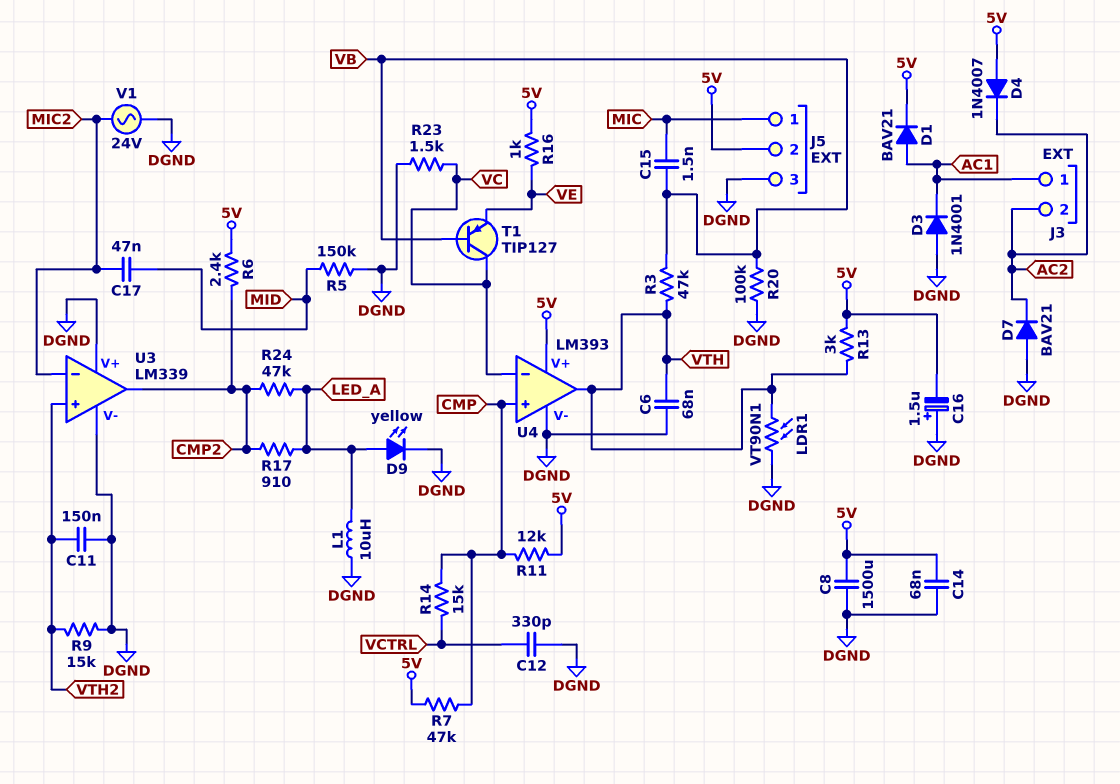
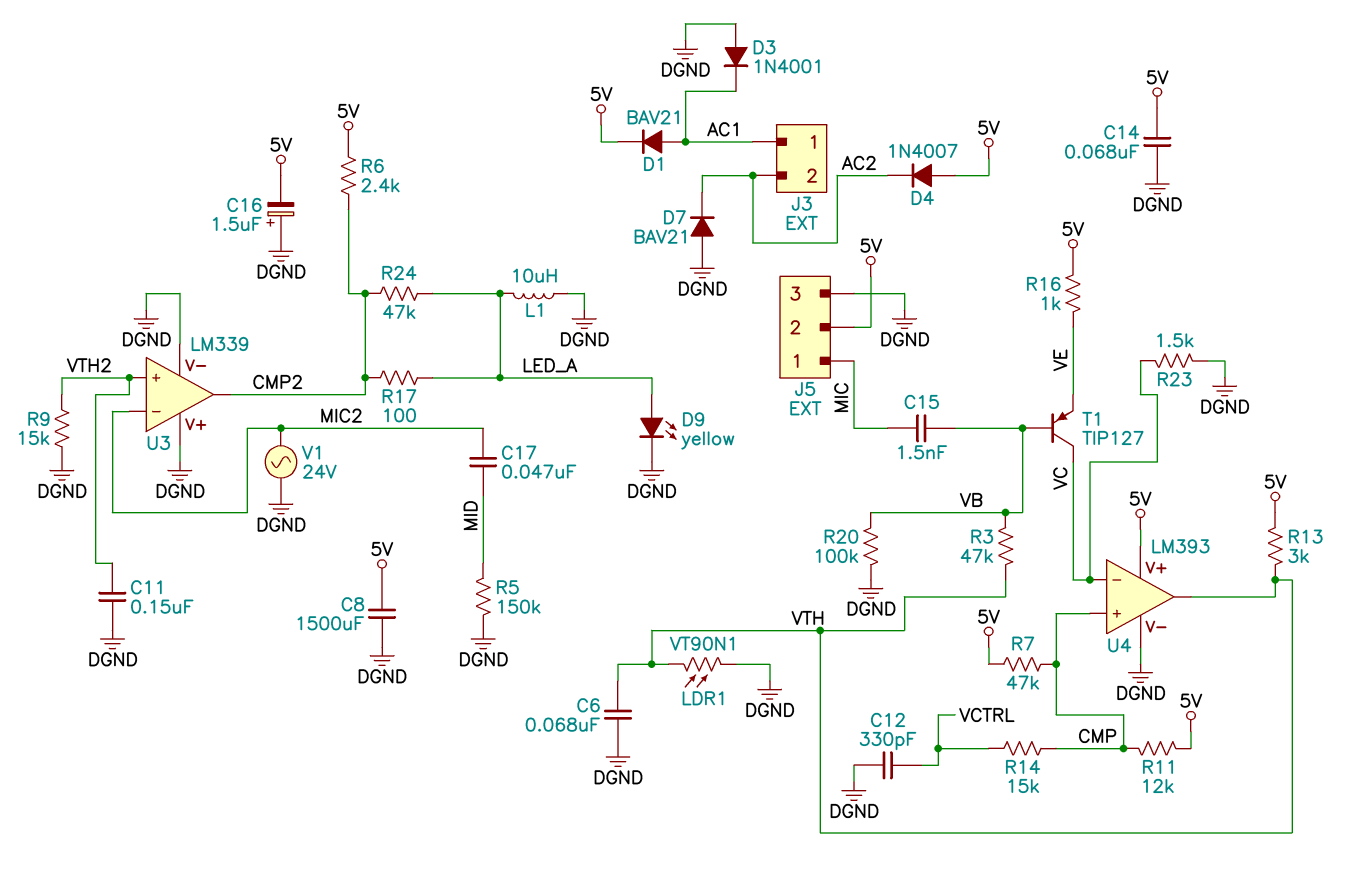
R17: 910 (CMP2, LED_A) -> 100 (CMP2, LED_A)

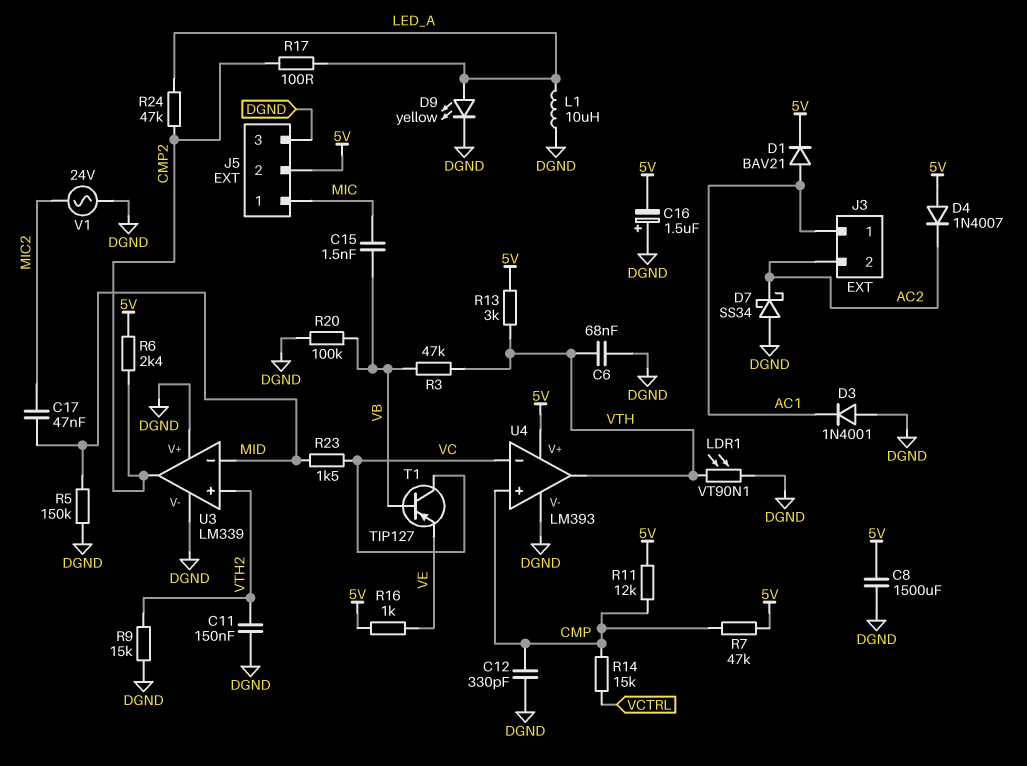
C12: 330pF (DGND, VCTRL) -> 330pF (CMP, DGND)
C14: 68nF (5V, DGND) -> none
D7: diode BAV21 (A DGND, K AC2) -> schottky SS34 (A DGND, K AC2)
R23: 1.5k (DGND, VC) -> 1.5k (MID, VC)
U3 pin in-: MIC2 -> MID

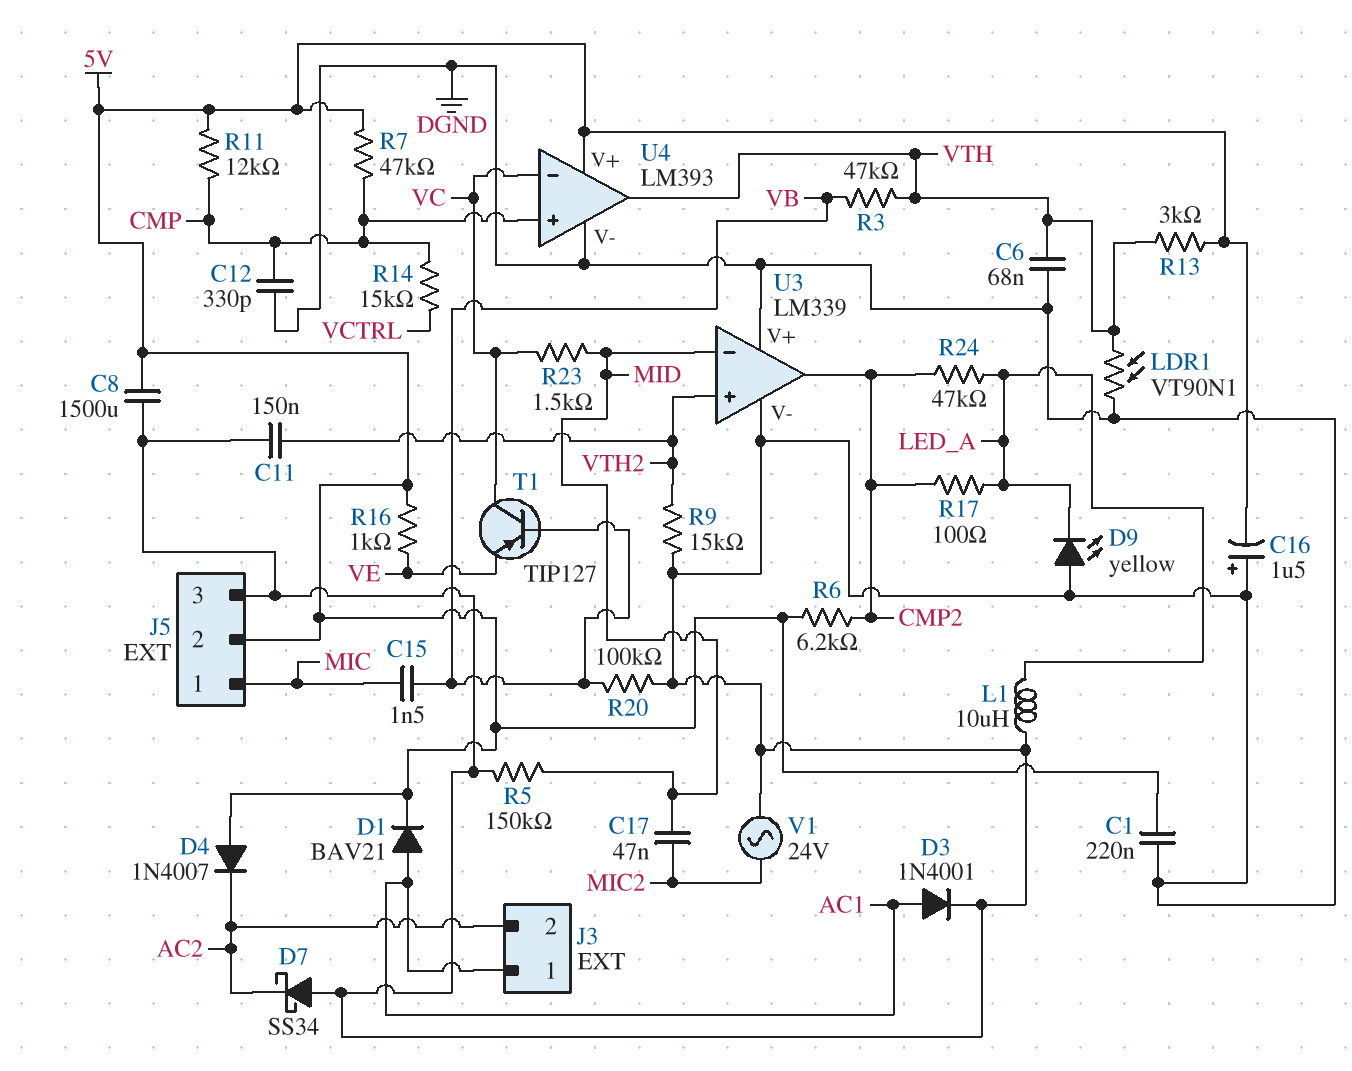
C1: none -> 220nF (5V, DGND)
D3: diode 1N4001 (A DGND, K AC1) -> diode 1N4001 (A AC1, K DGND)
D9: LED yellow (A LED_A, K DGND) -> LED yellow (A DGND, K LED_A)
R6: 2.4k (5V, CMP2) -> 6.2k (5V, CMP2)

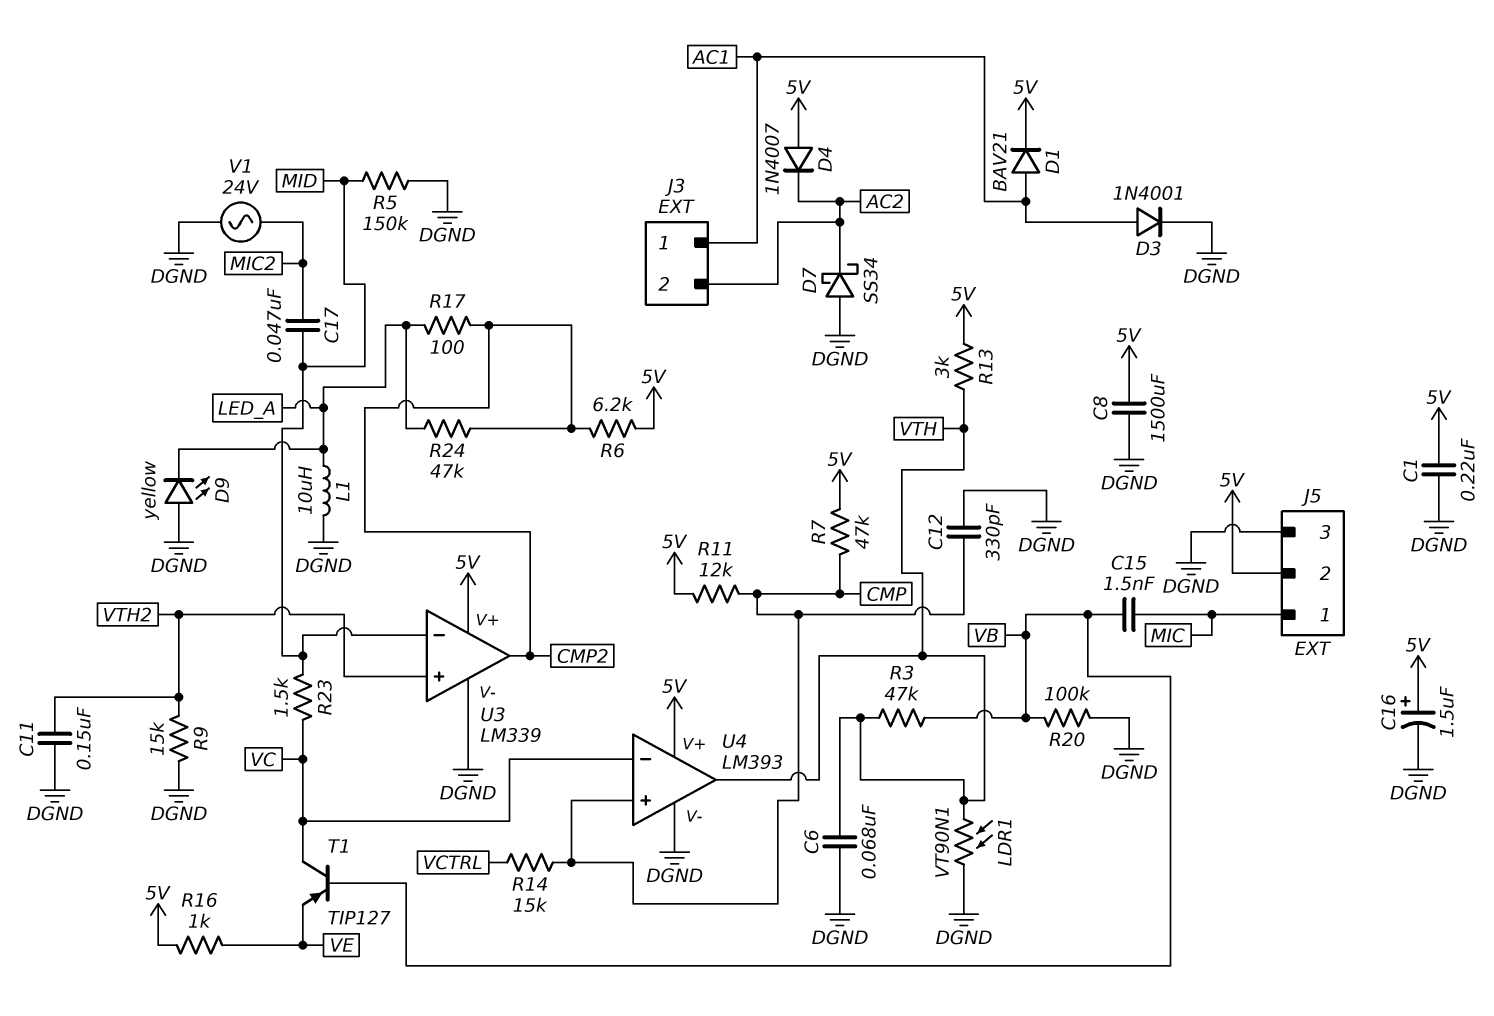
C16: 1.5uF (plus DGND, minus 5V) -> 1.5uF (plus 5V, minus DGND)
U3 pin V+: DGND -> 5V

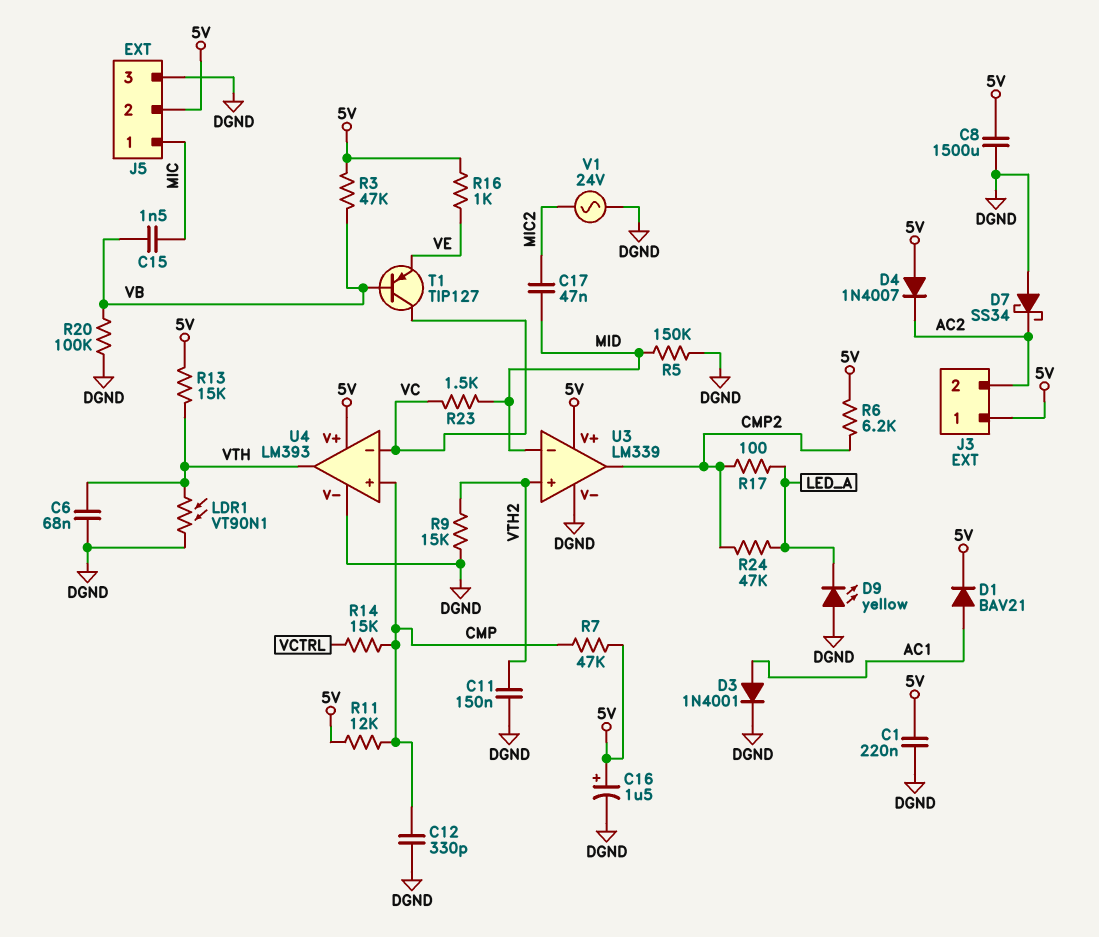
J3 pin 1: AC1 -> 5V
L1: 10uH (DGND, LED_A) -> none
R3: 47k (VB, VTH) -> 47k (5V, VB)
R13: 3k (5V, VTH) -> 15k (5V, VTH)

